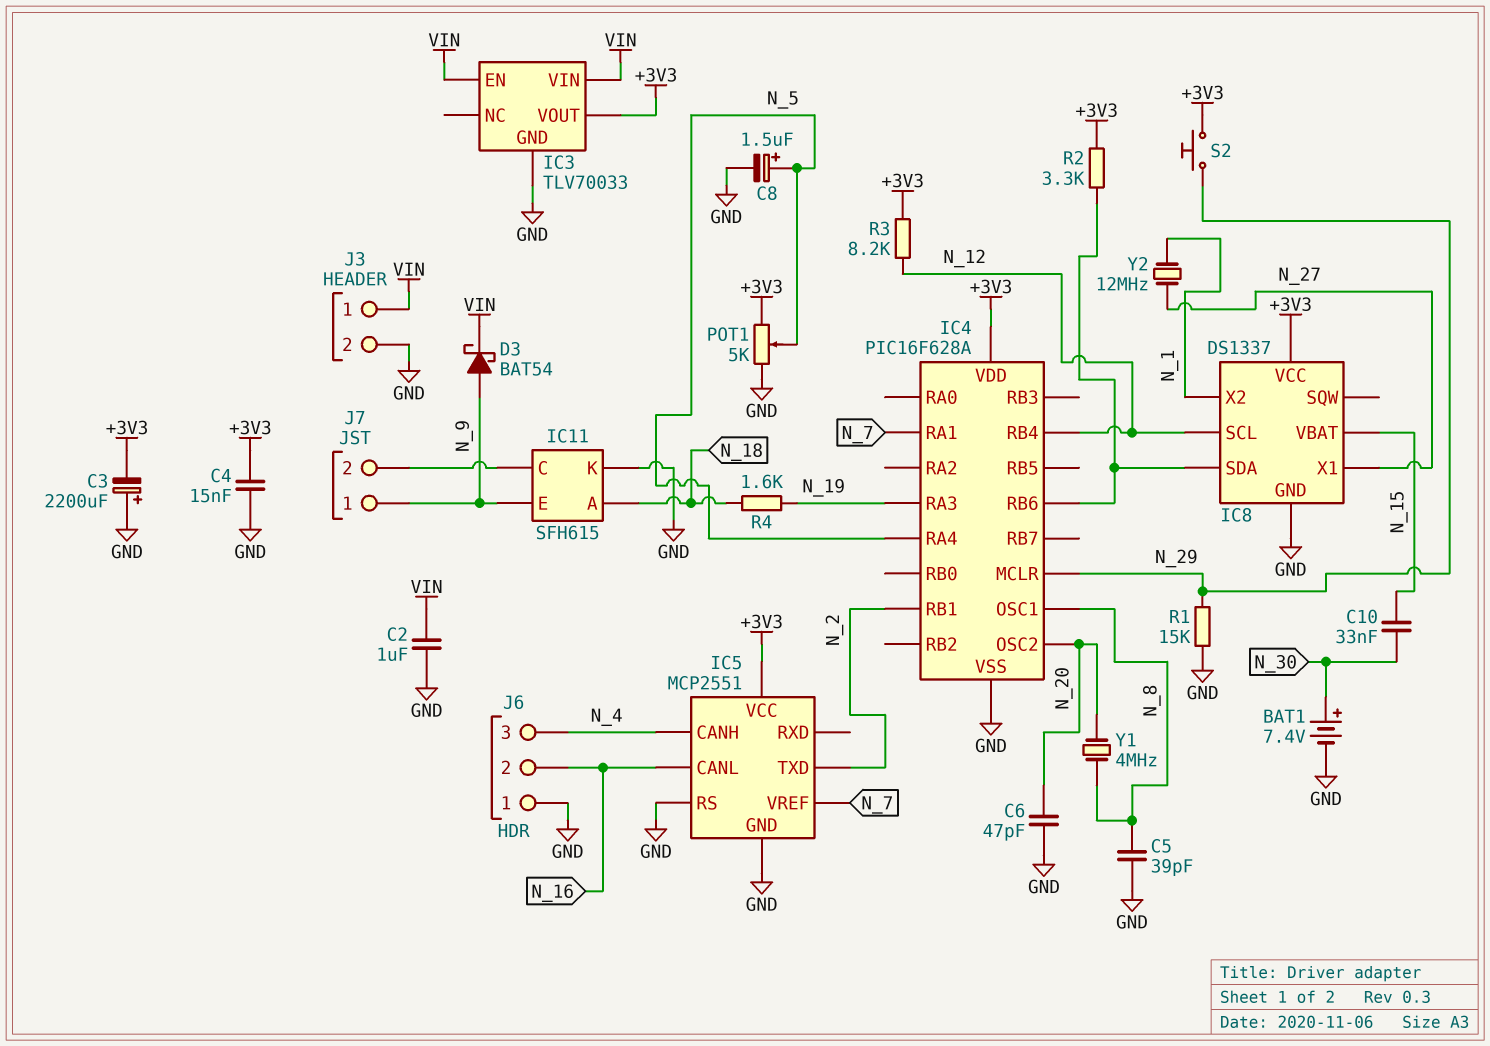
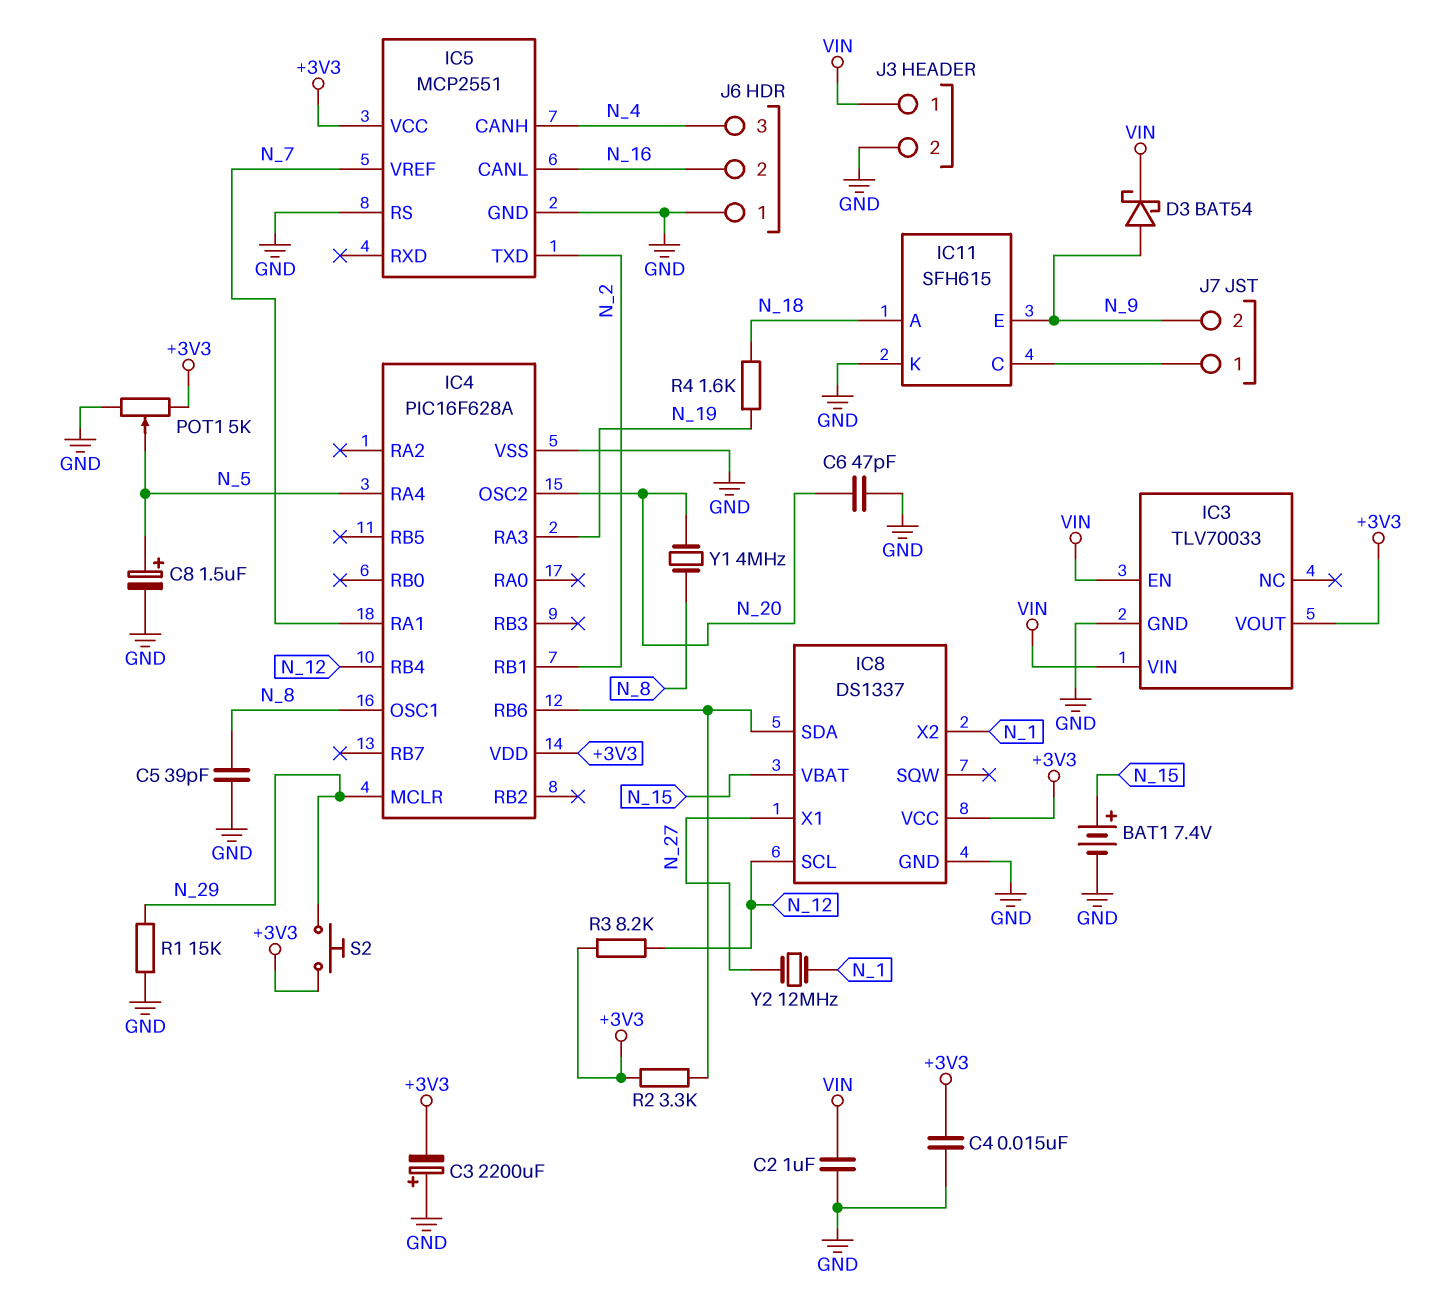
BAT1: 7.4V (plus N_30, minus GND) -> 7.4V (plus N_15, minus GND)
C10: 33nF (N_15, N_30) -> none
J7 pin 1: N_9 -> IC11/C
J7 pin 2: IC11/C -> N_9

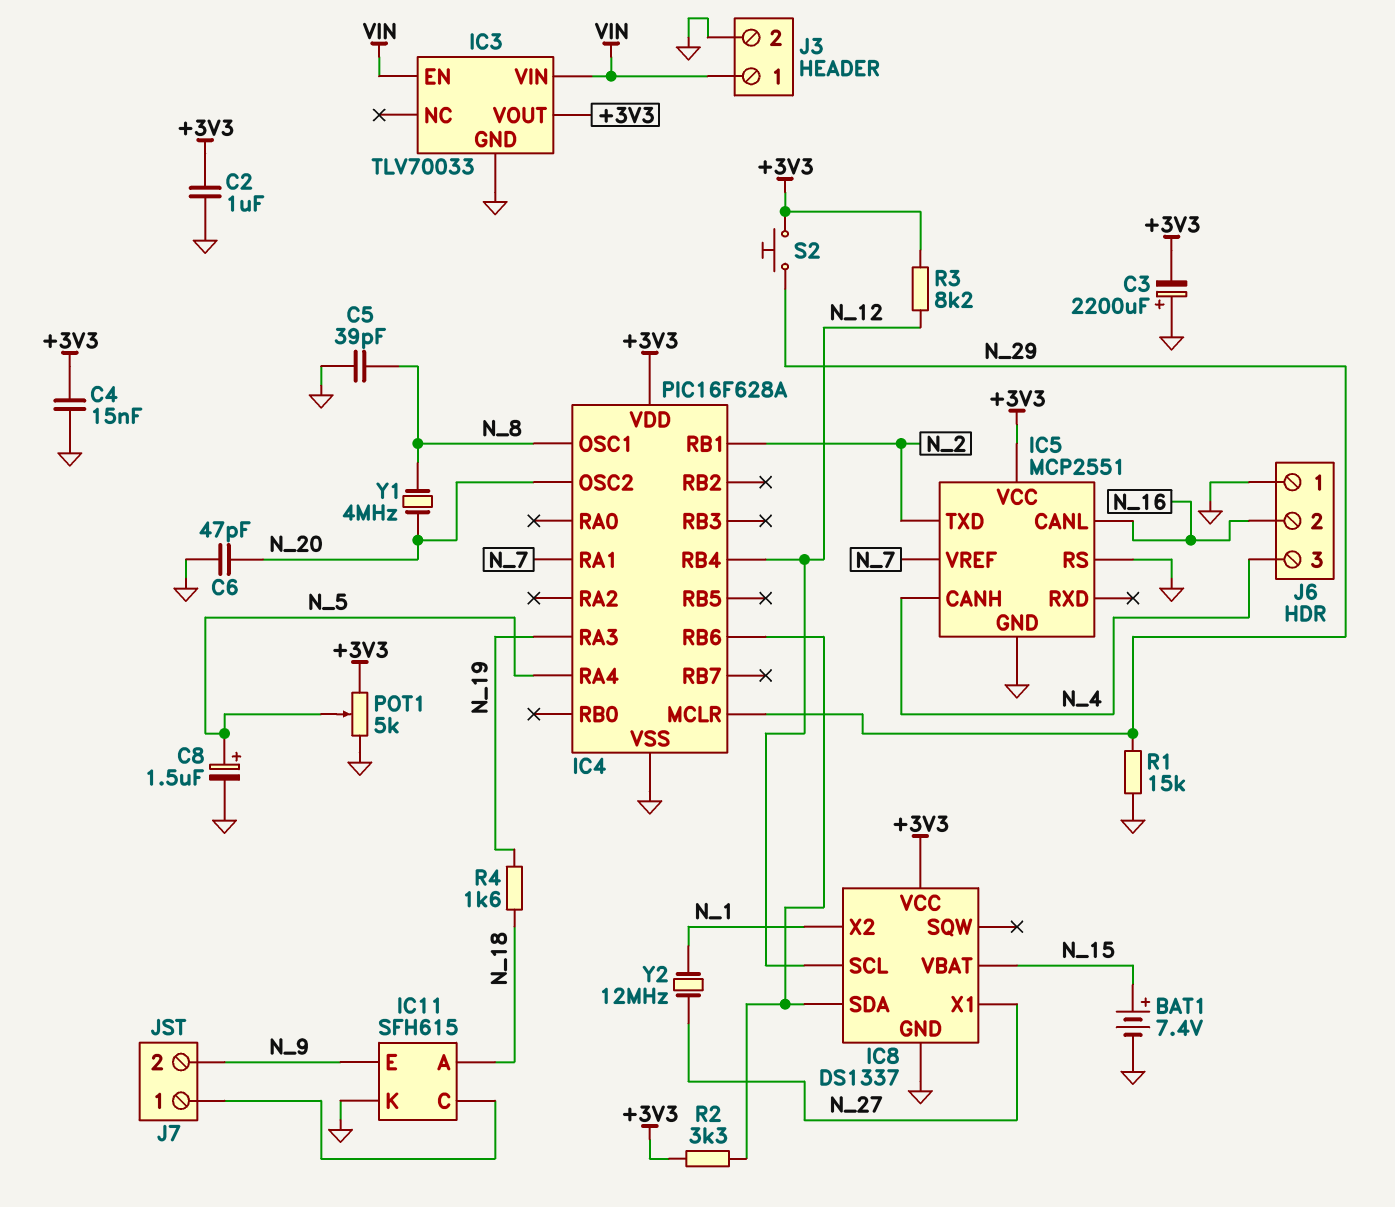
C2: 1uF (GND, VIN) -> 1uF (+3V3, GND)
D3: schottky BAT54 (A N_9, K VIN) -> none

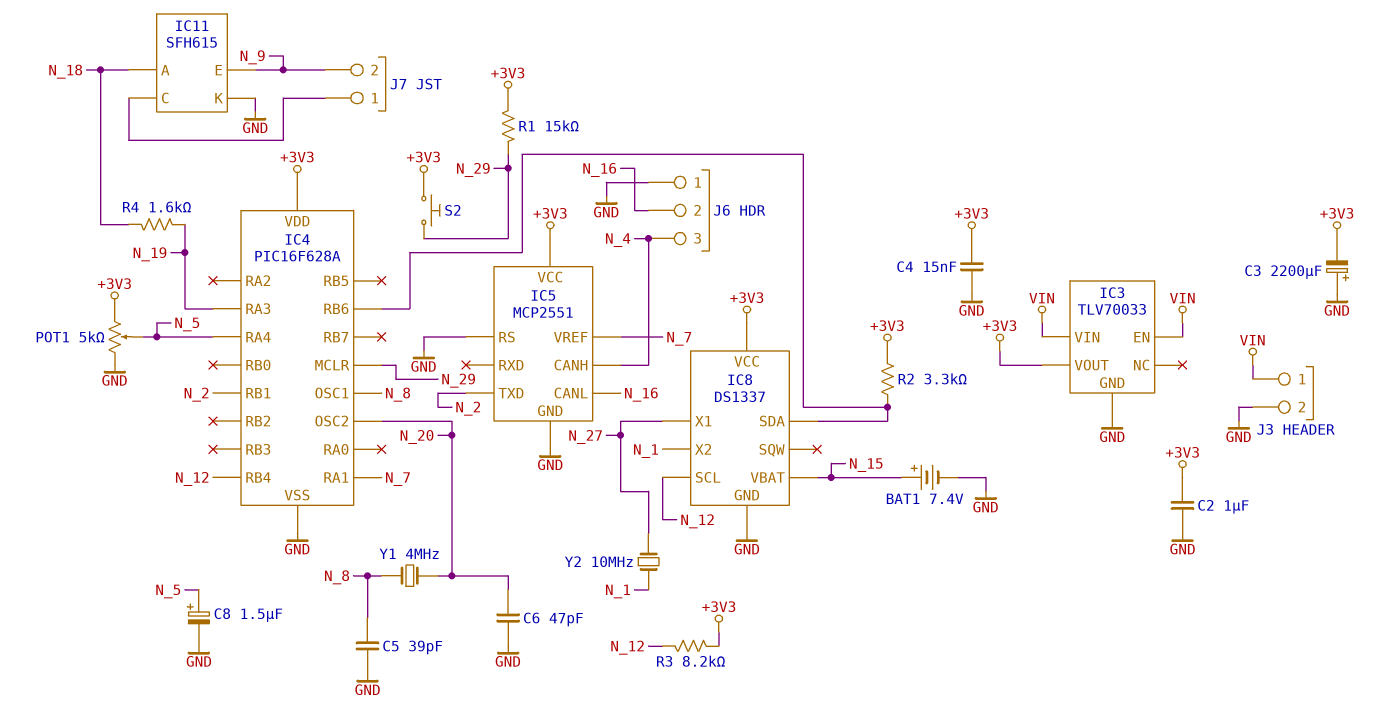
R1: 15k (GND, N_29) -> 15k (+3V3, N_29)
Y2: 12MHz (N_1, N_27) -> 10MHz (N_1, N_27)

